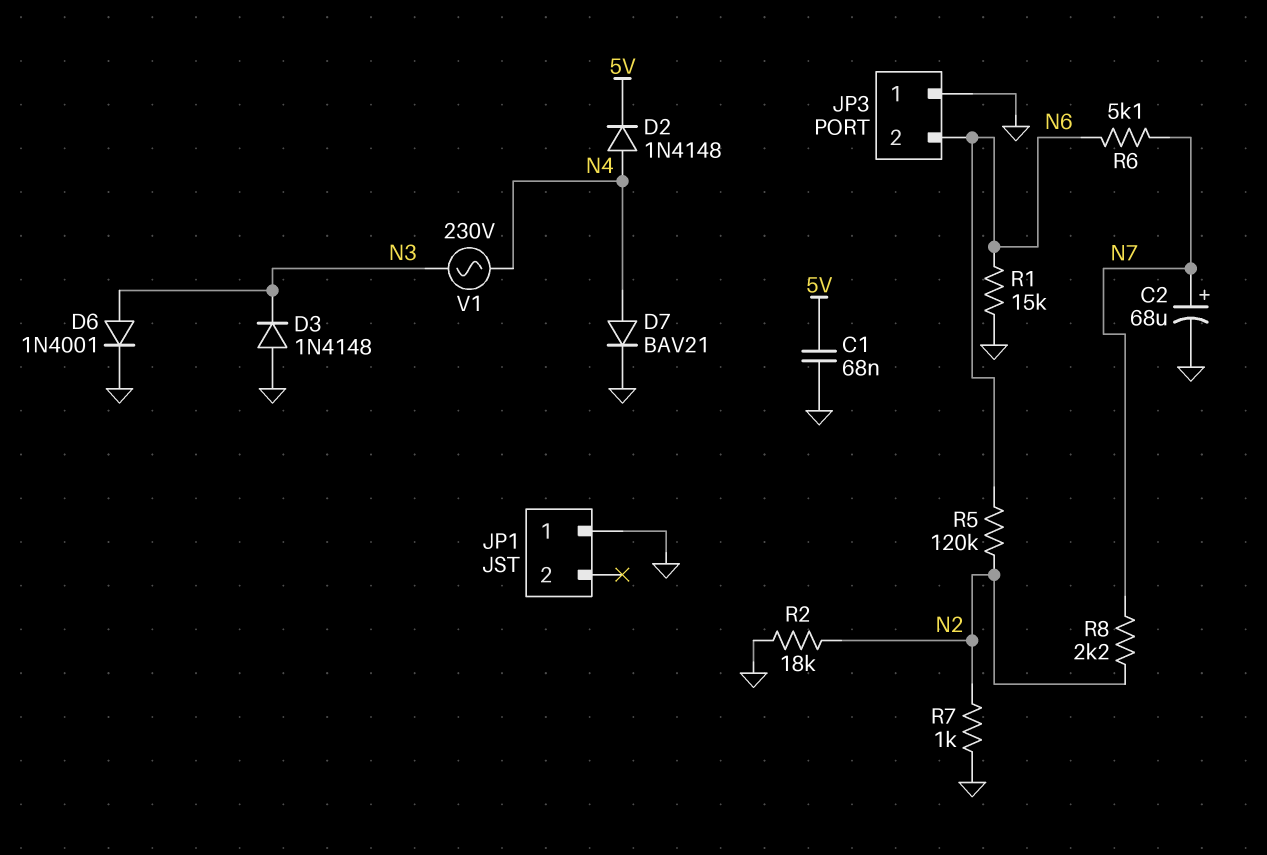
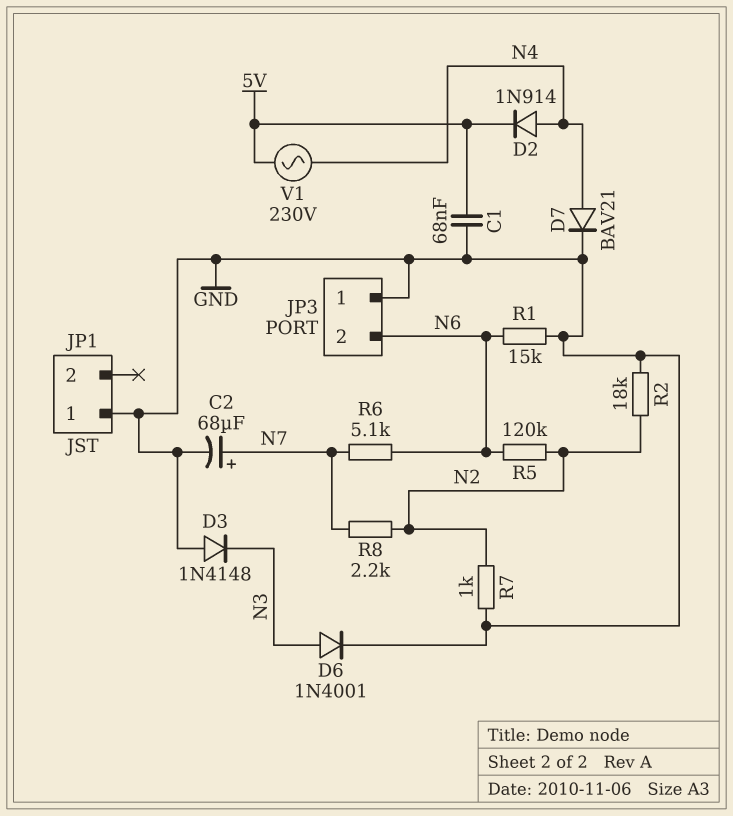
D2: diode 1N4148 (A N4, K 5V) -> diode 1N914 (A N4, K 5V)
V1: AC 230V (N3, N4) -> AC 230V (5V, N4)

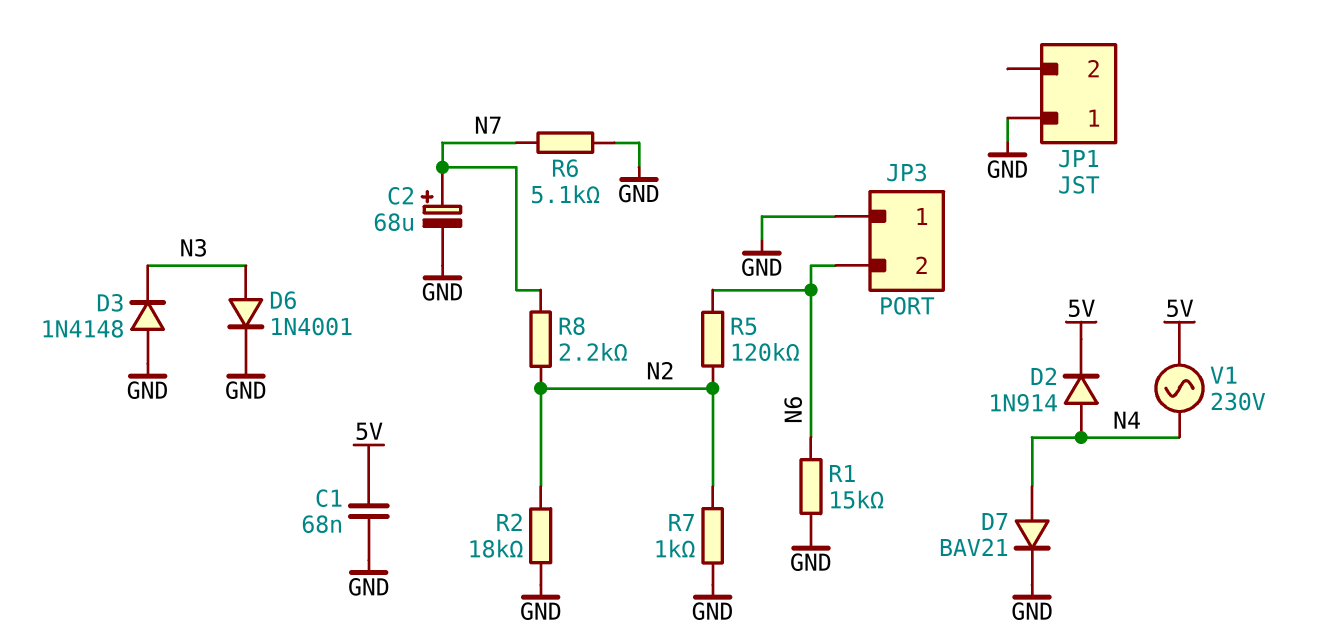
R6: 5.1k (N6, N7) -> 5.1k (GND, N7)

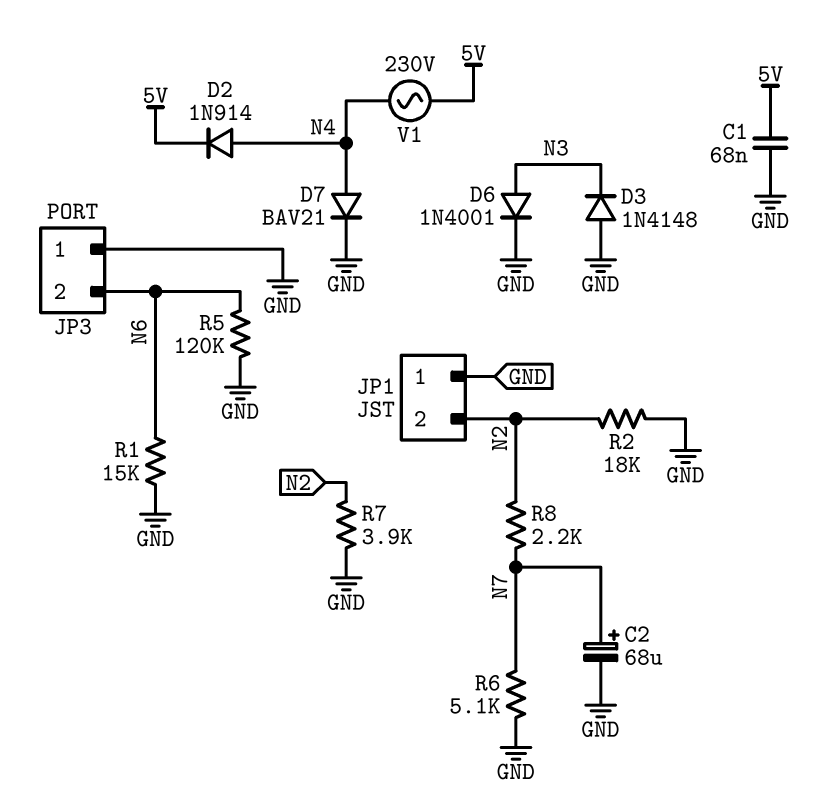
JP1 pin 2: none -> N2
R5: 120k (N2, N6) -> 120k (GND, N6)
R7: 1k (GND, N2) -> 3.9k (GND, N2)

